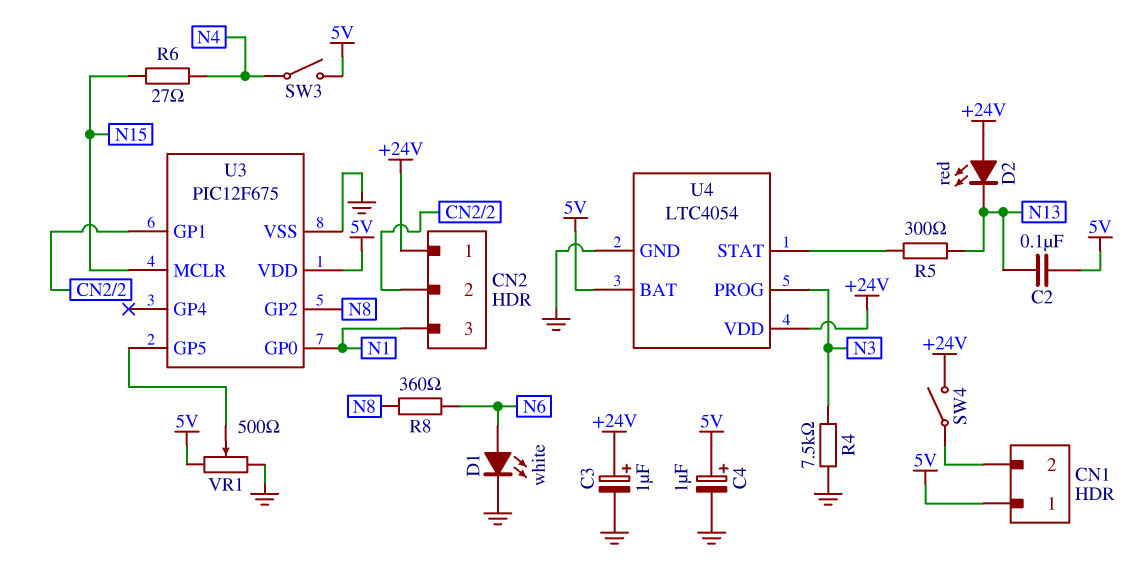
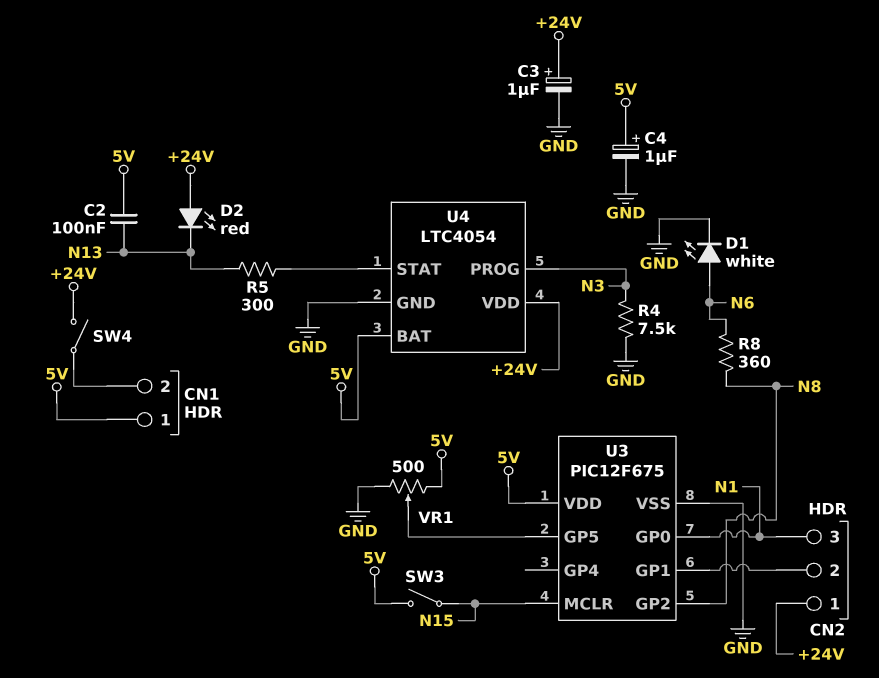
R6: 27 (N4, N15) -> none
SW3: switch (5V, N4) -> switch (5V, N15)

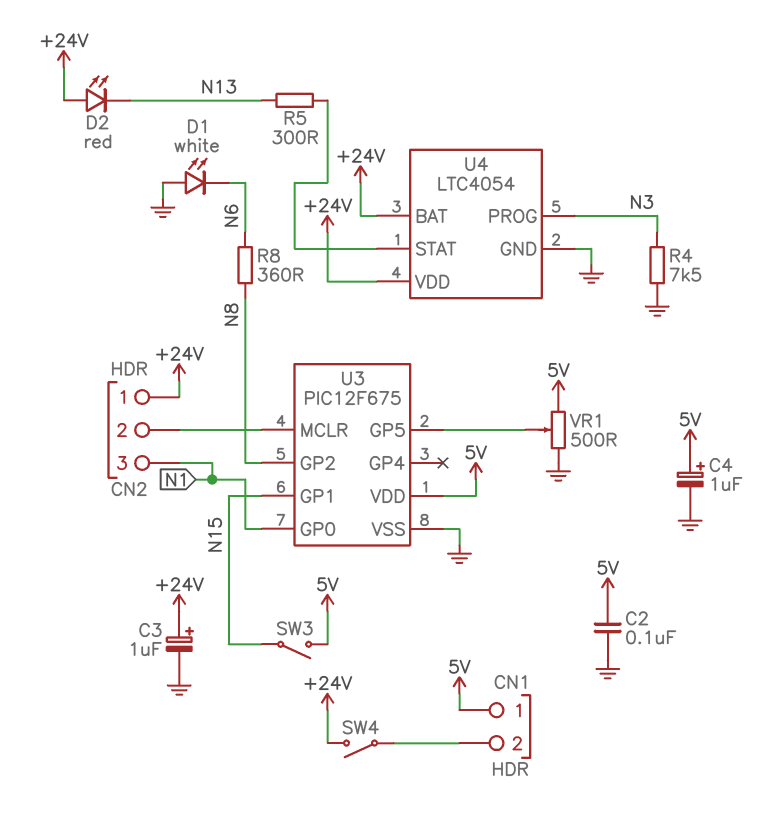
C2: 100nF (5V, N13) -> 100nF (5V, GND)
D1: LED white (A N6, K GND) -> LED white (A GND, K N6)
U3 pin GP1: CN2/2 -> N15
U3 pin MCLR: N15 -> CN2/2
U4 pin BAT: 5V -> +24V

